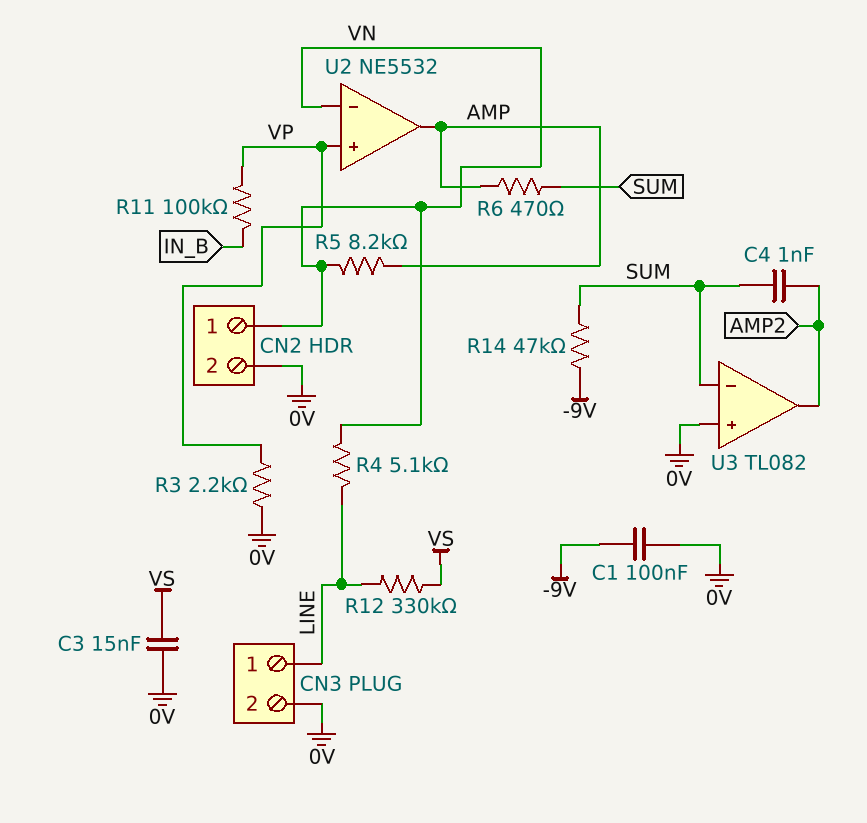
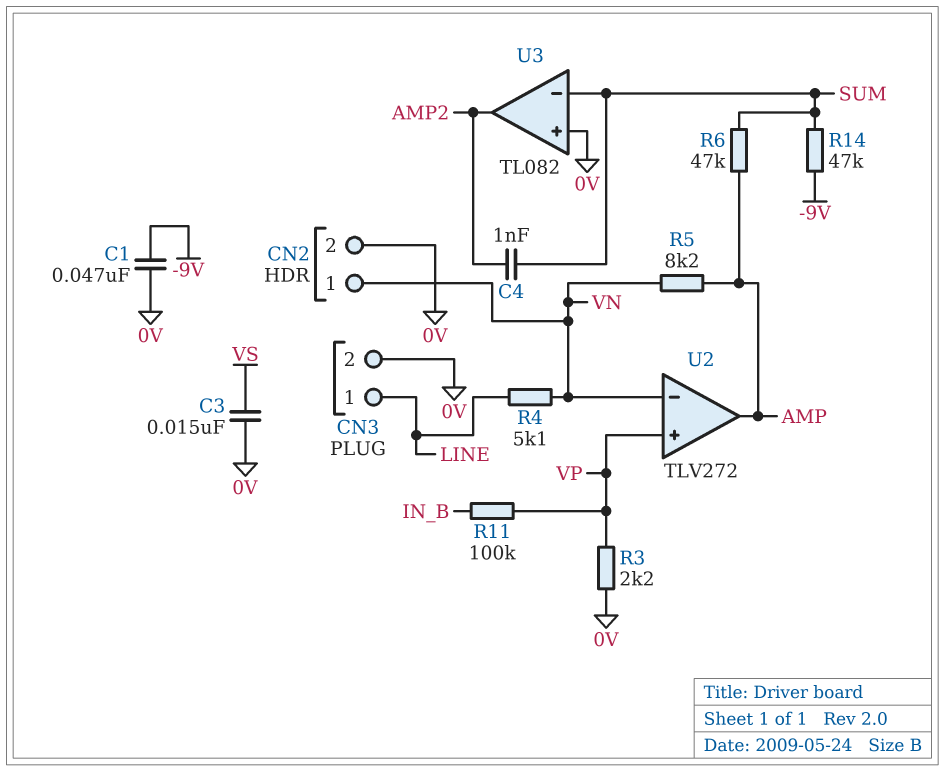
C1: 100nF (-9V, 0V) -> 47nF (-9V, 0V)
R6: 470 (AMP, SUM) -> 47k (AMP, SUM)
R12: 330k (LINE, VS) -> none
U2: NE5532 -> TLV272

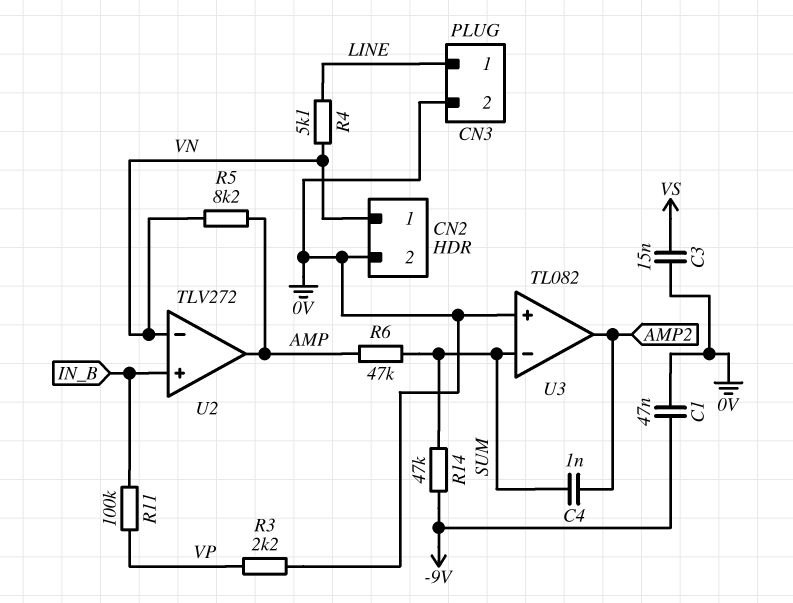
U2 pin in+: VP -> IN_B

